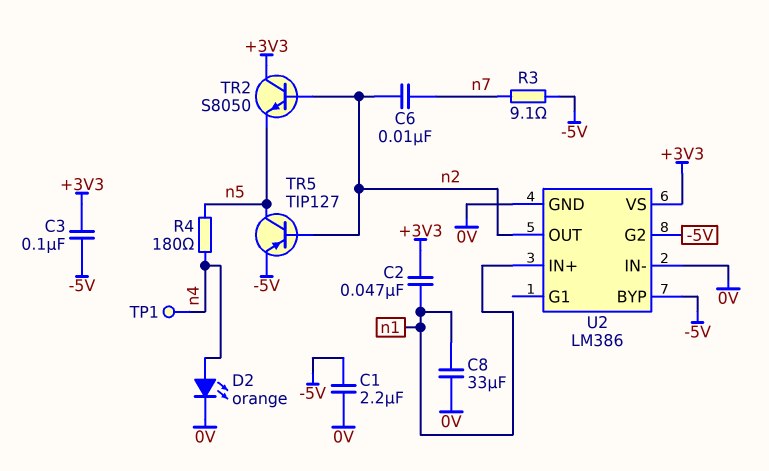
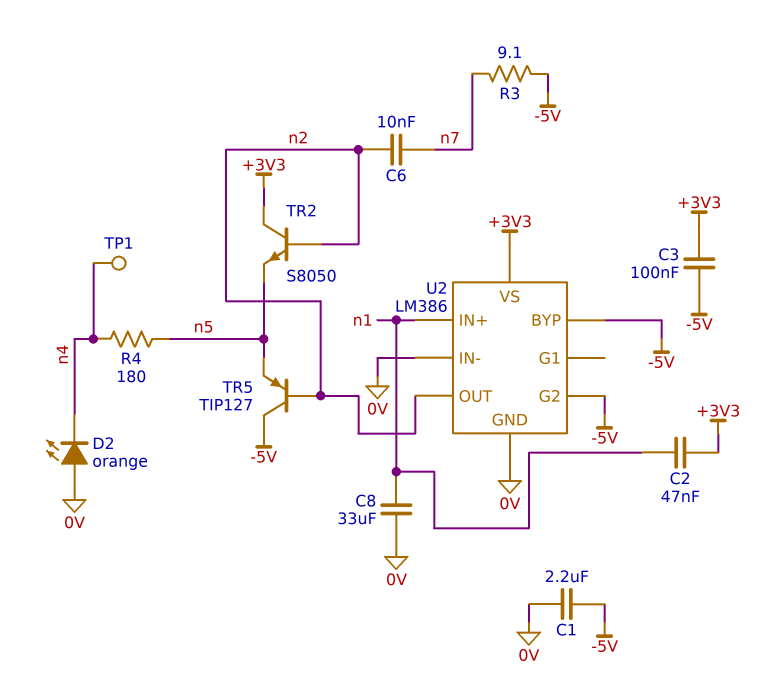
D2: LED orange (A n4, K 0V) -> LED orange (A 0V, K n4)
TR5: PNP TIP127 (B n2, C n5, E -5V) -> PNP TIP127 (B n2, C -5V, E n5)

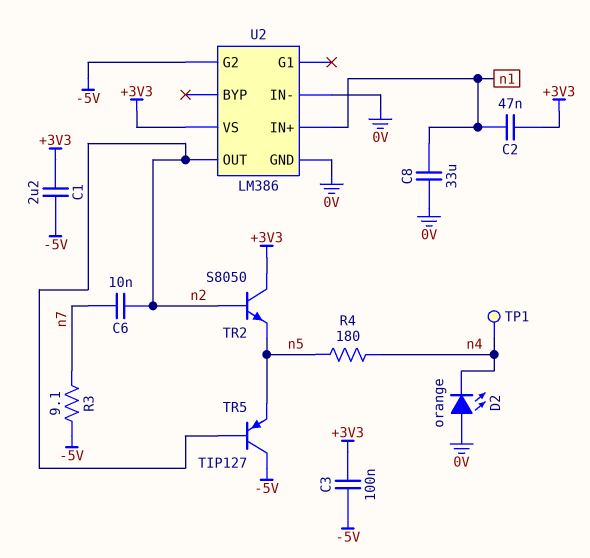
C1: 2.2uF (-5V, 0V) -> 2.2uF (+3V3, -5V)
U2 pin BYP: -5V -> none

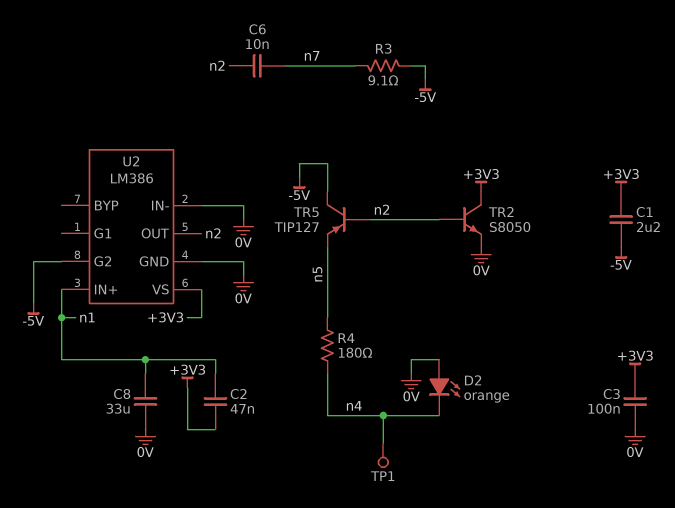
C3: 100nF (+3V3, -5V) -> 100nF (+3V3, 0V)
TR2: NPN S8050 (B n2, C +3V3, E n5) -> NPN S8050 (B n2, C +3V3, E 0V)

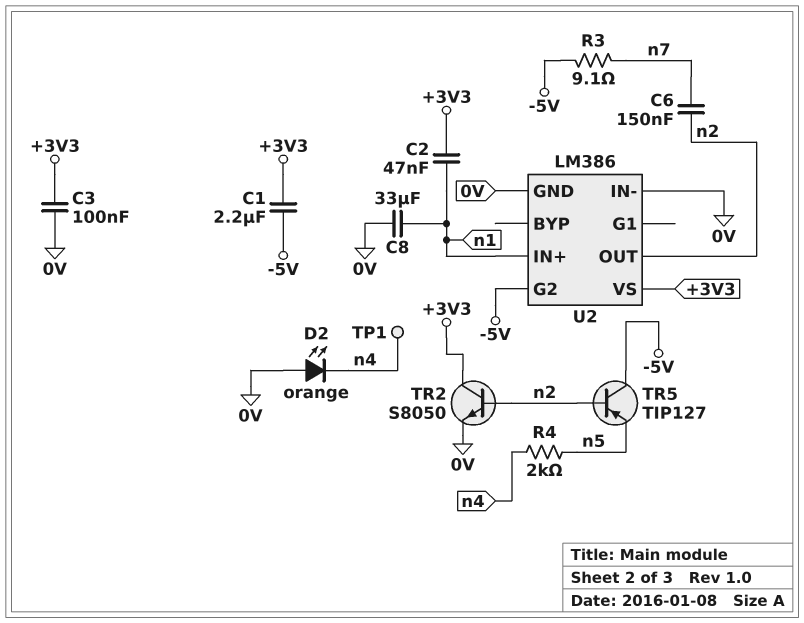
C6: 10nF (n2, n7) -> 150nF (n2, n7)
R4: 180 (n4, n5) -> 2k (n4, n5)

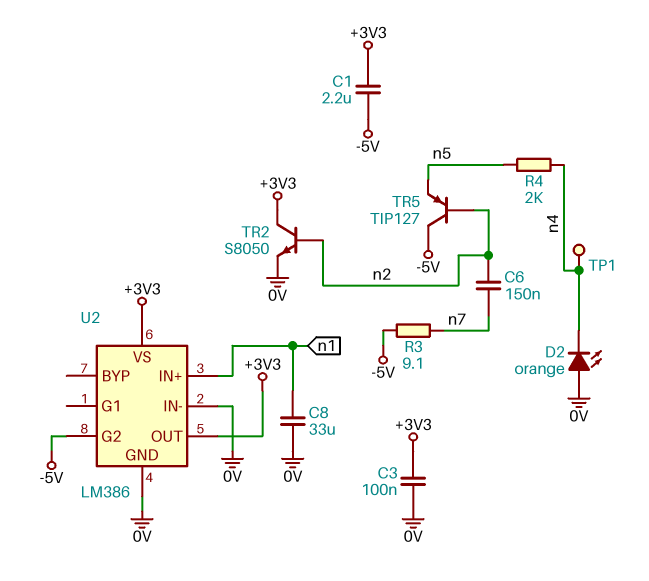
C2: 47nF (+3V3, n1) -> none
U2 pin OUT: n2 -> +3V3

